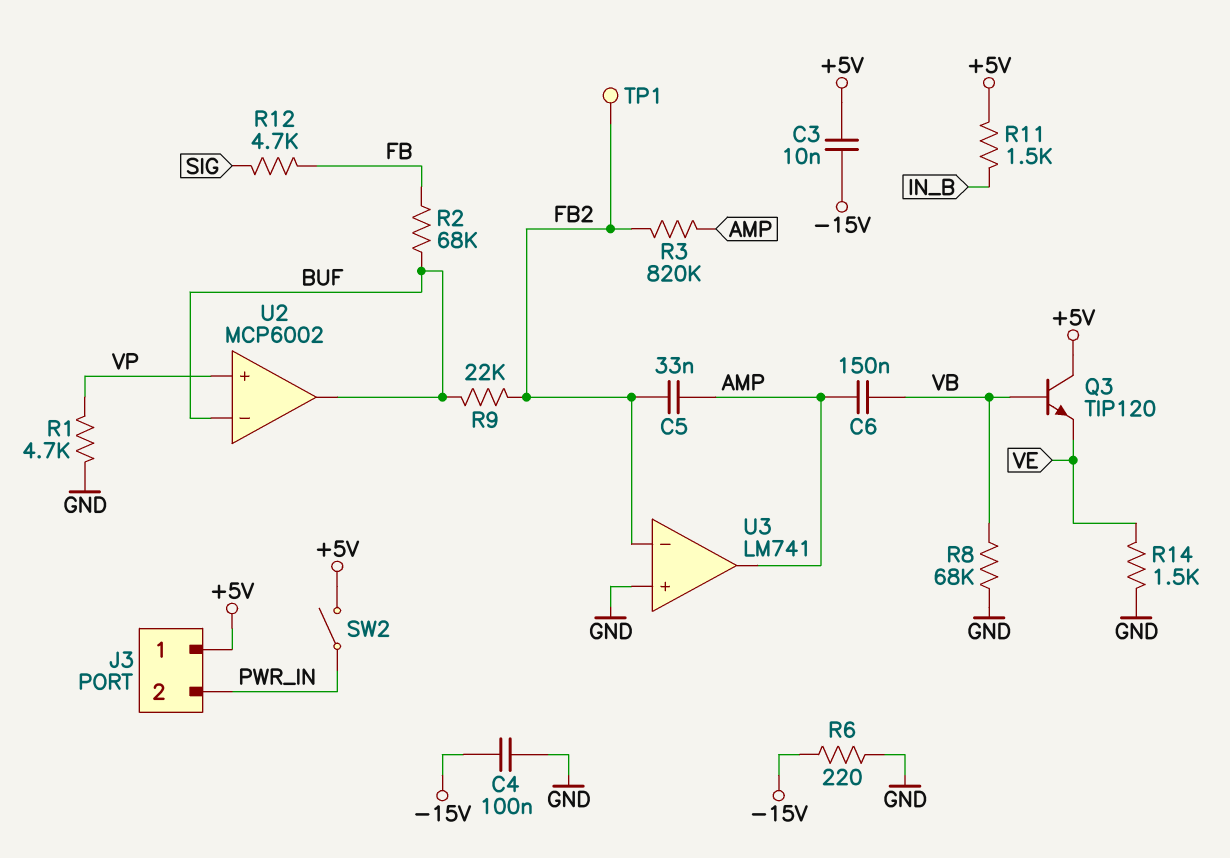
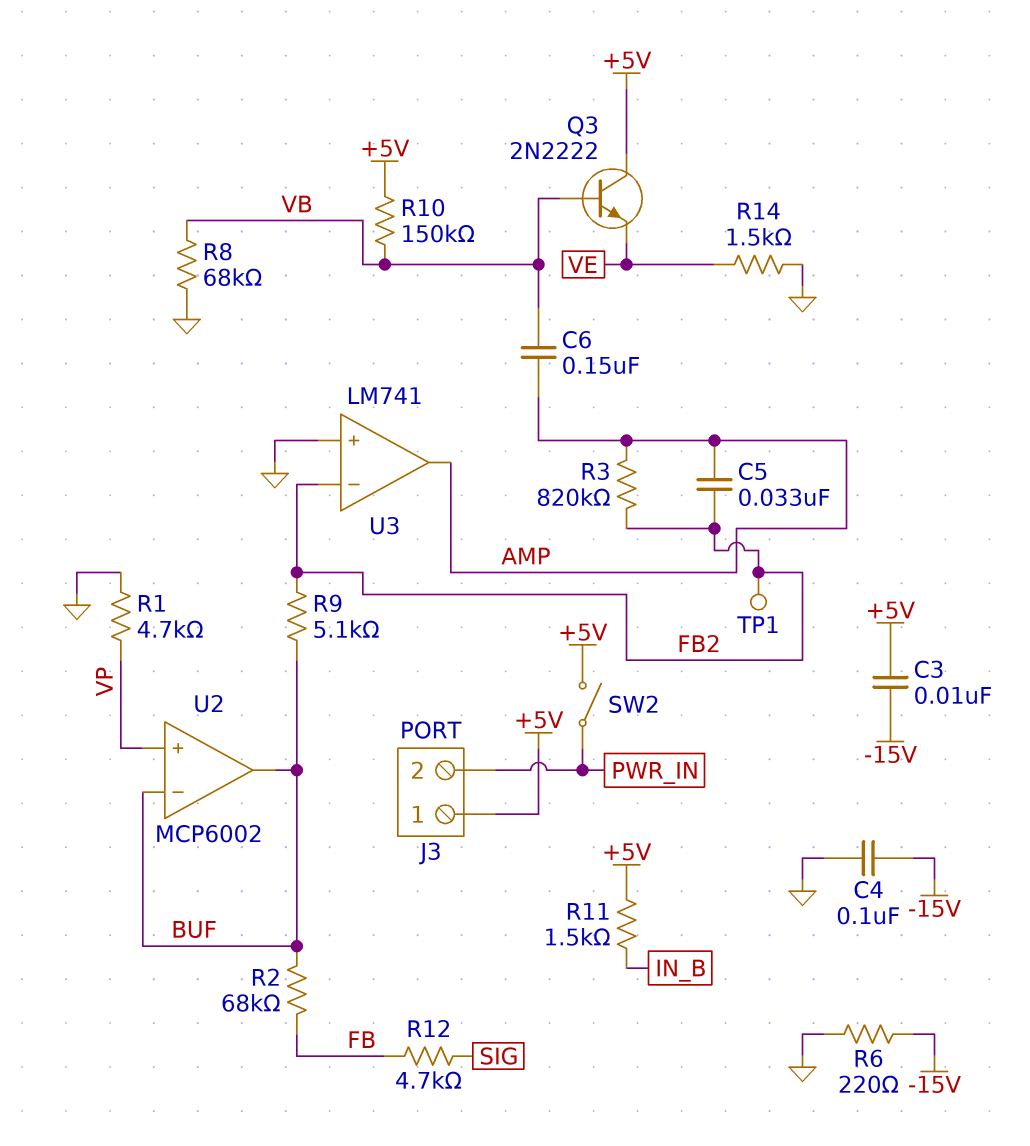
Q3: NPN TIP120 (B VB, C +5V, E VE) -> NPN 2N2222 (B VB, C +5V, E VE)
R9: 22k (BUF, FB2) -> 5.1k (BUF, FB2)
R10: none -> 150k (+5V, VB)

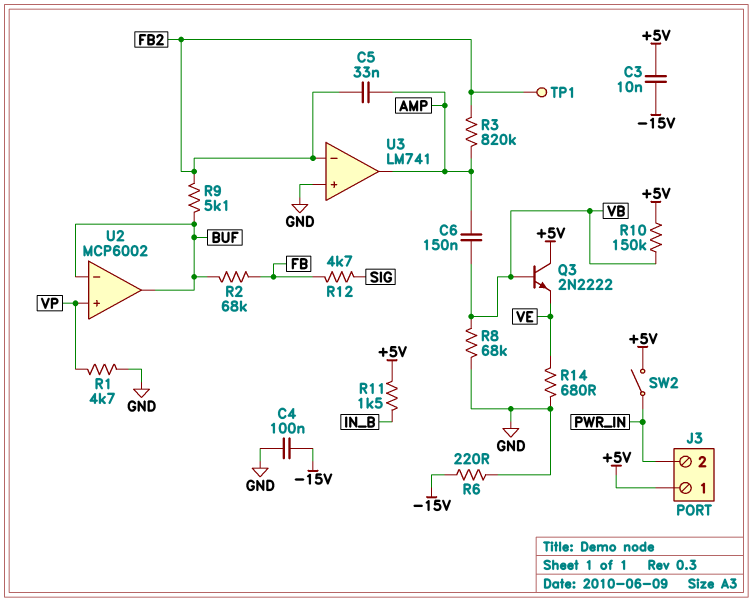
R14: 1.5k (GND, VE) -> 680 (GND, VE)

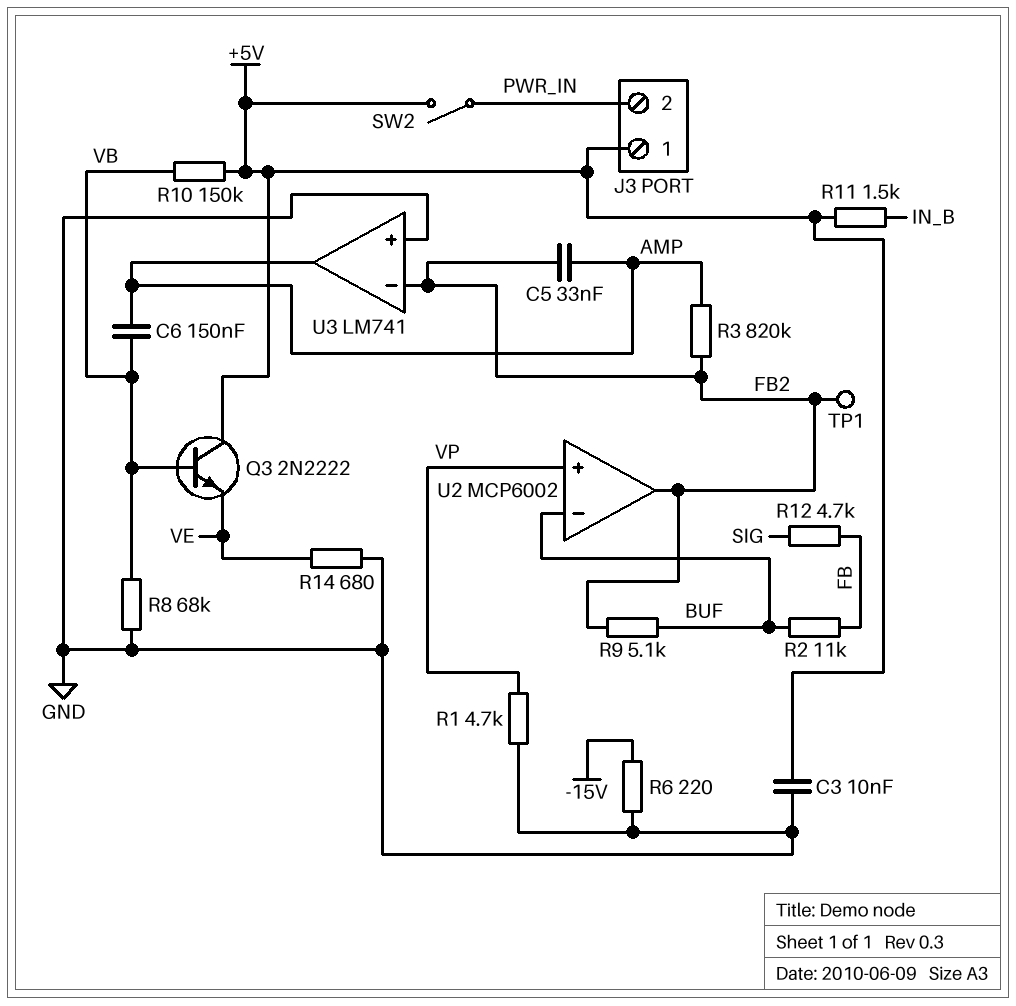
C3: 10nF (+5V, -15V) -> 10nF (+5V, GND)
C4: 100nF (-15V, GND) -> none
R2: 68k (BUF, FB) -> 11k (BUF, FB)
U2 pin out: BUF -> FB2

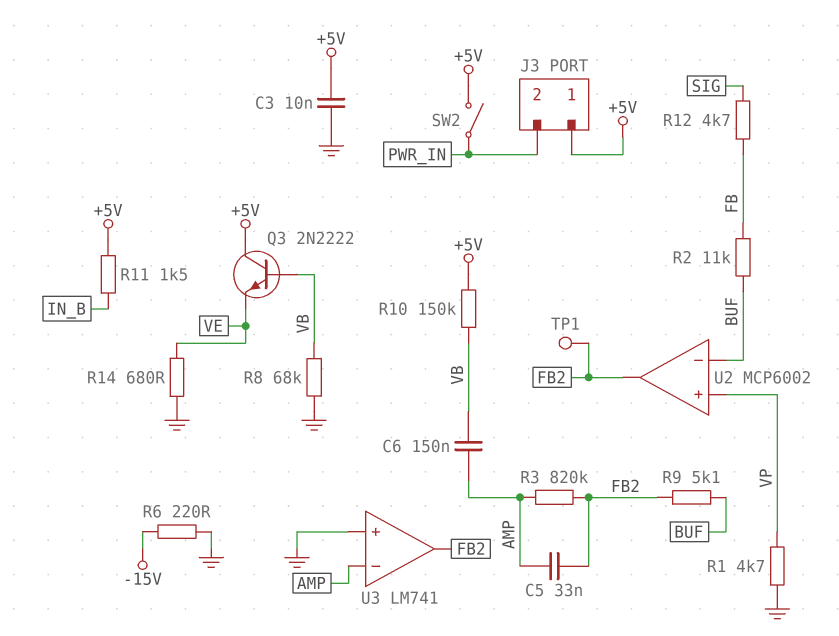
U3 pin in-: FB2 -> AMP
U3 pin out: AMP -> FB2

